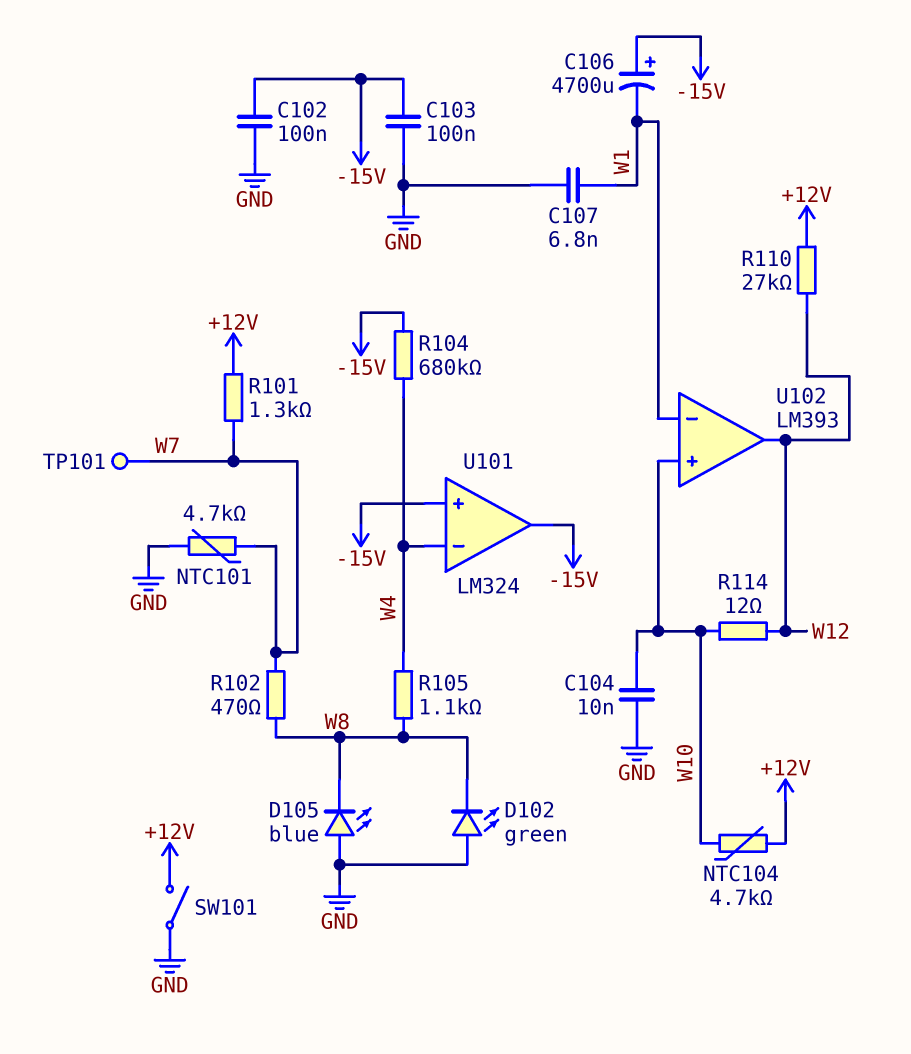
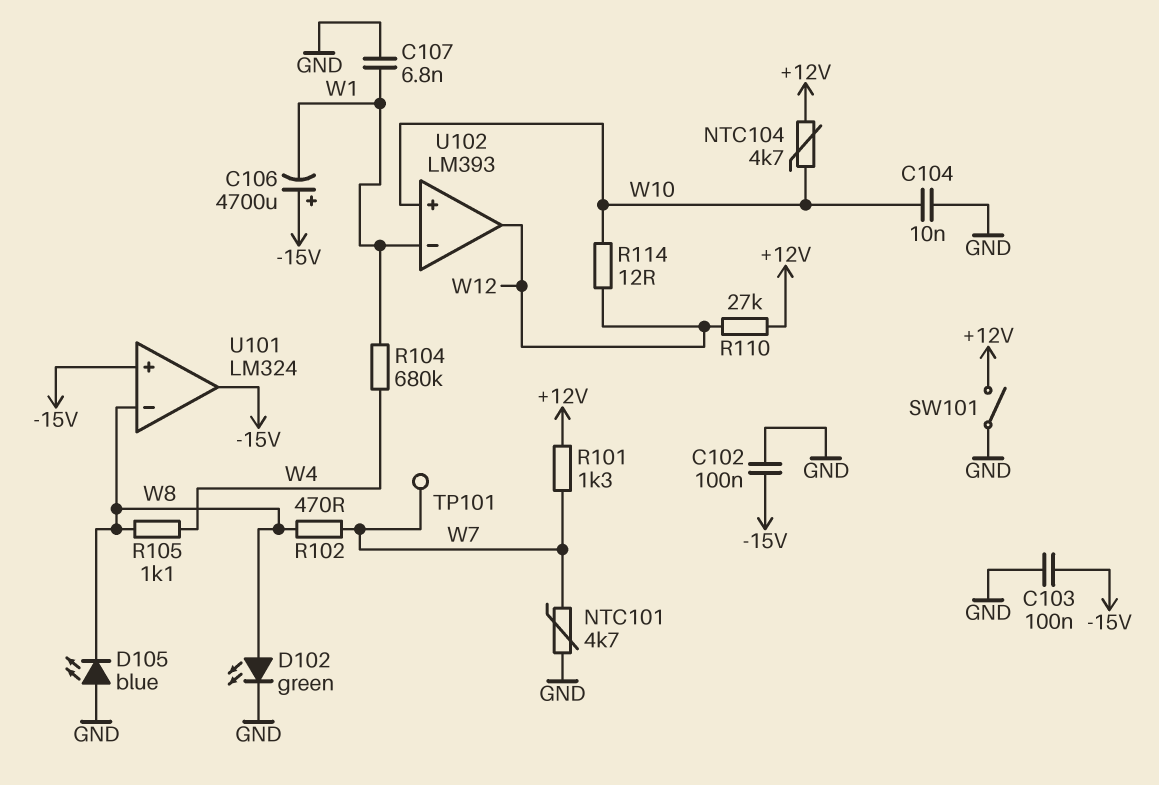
D102: LED green (A GND, K W8) -> LED green (A W8, K GND)
R104: 680k (-15V, W4) -> 680k (W1, W4)
U101 pin in-: W4 -> W8

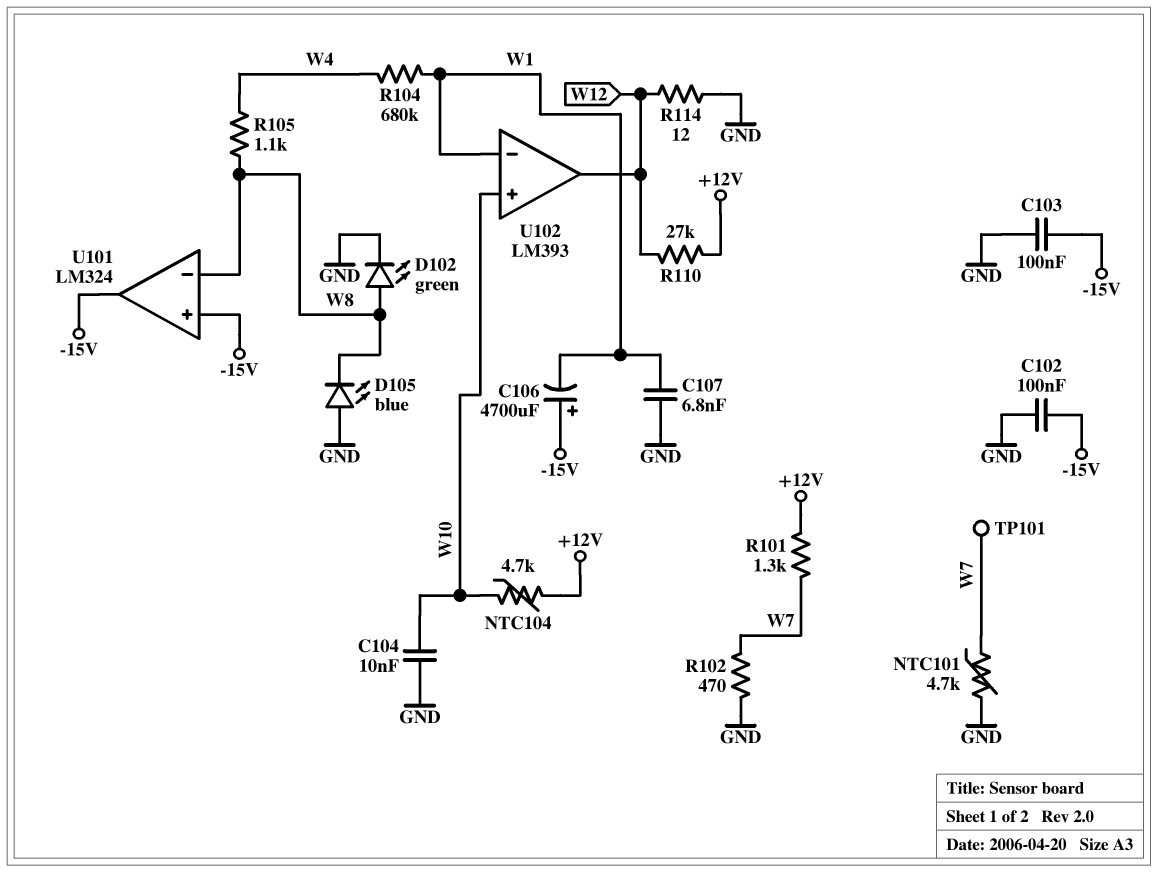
R102: 470 (W7, W8) -> 470 (GND, W7)
R114: 12 (W10, W12) -> 12 (GND, W12)
SW101: switch (+12V, GND) -> none

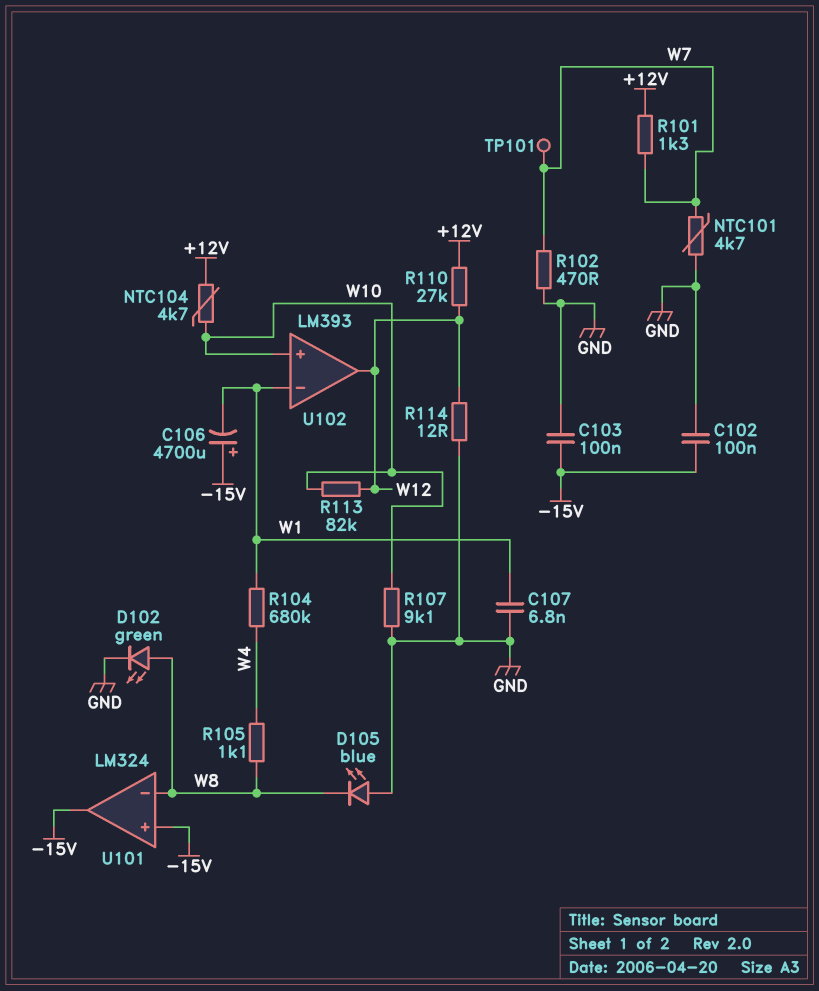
C104: 10nF (GND, W10) -> none
R107: none -> 9.1k (GND, W10)
R113: none -> 82k (W10, W12)

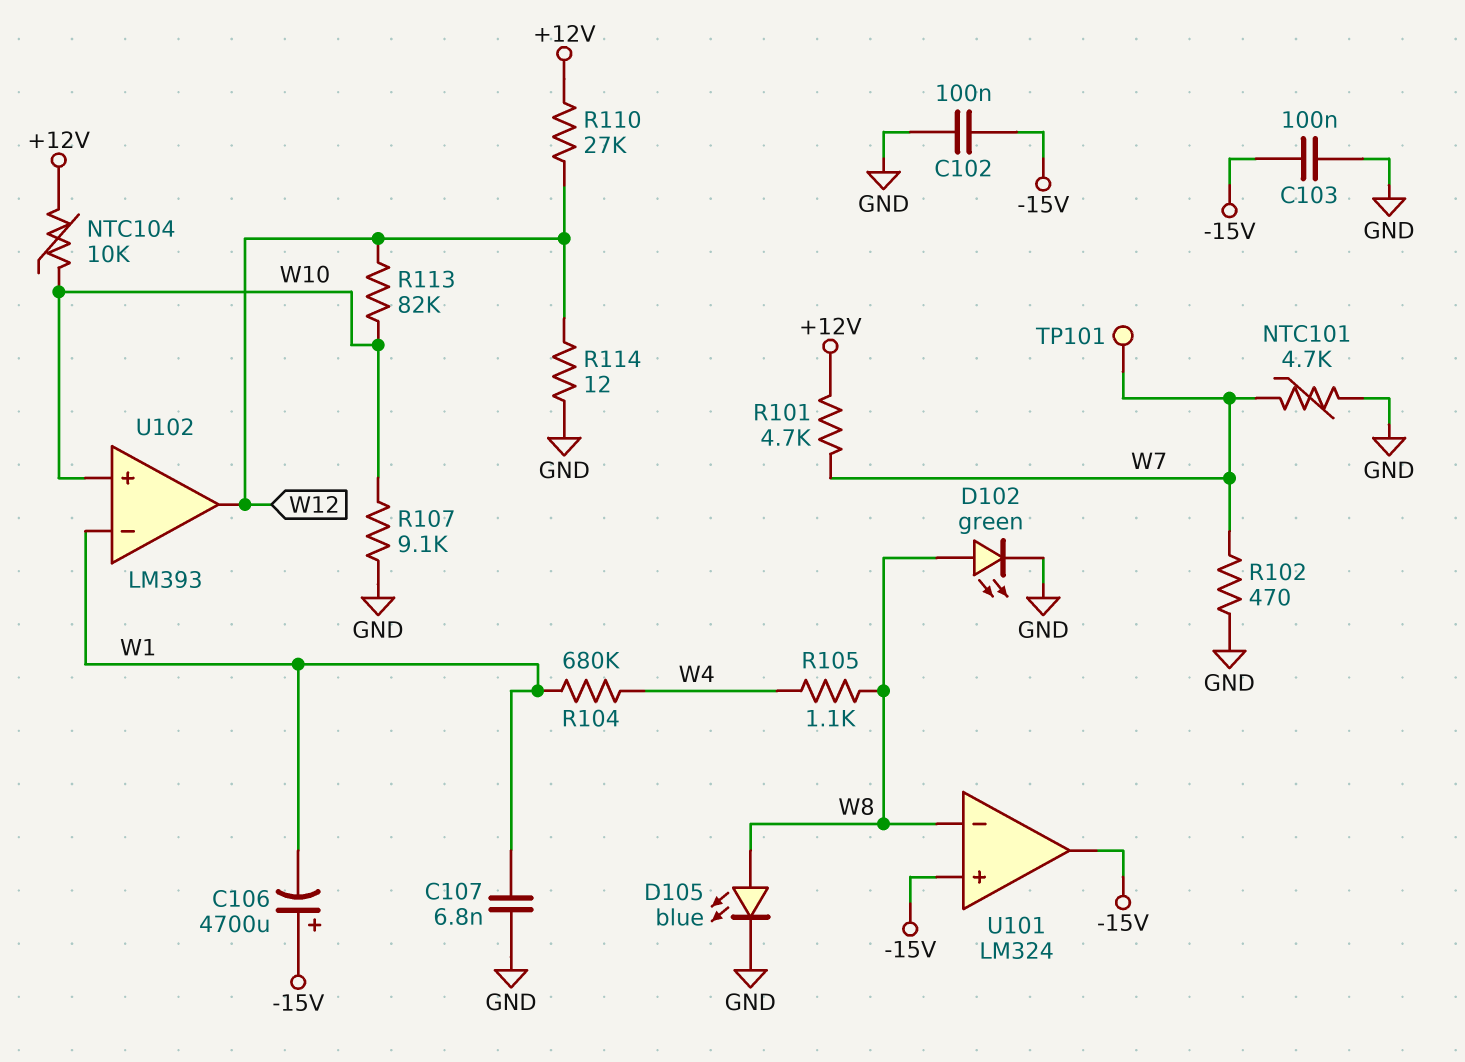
D105: LED blue (A GND, K W8) -> LED blue (A W8, K GND)
NTC104: 4.7k (+12V, W10) -> 10k (+12V, W10)
R101: 1.3k (+12V, W7) -> 4.7k (+12V, W7)

